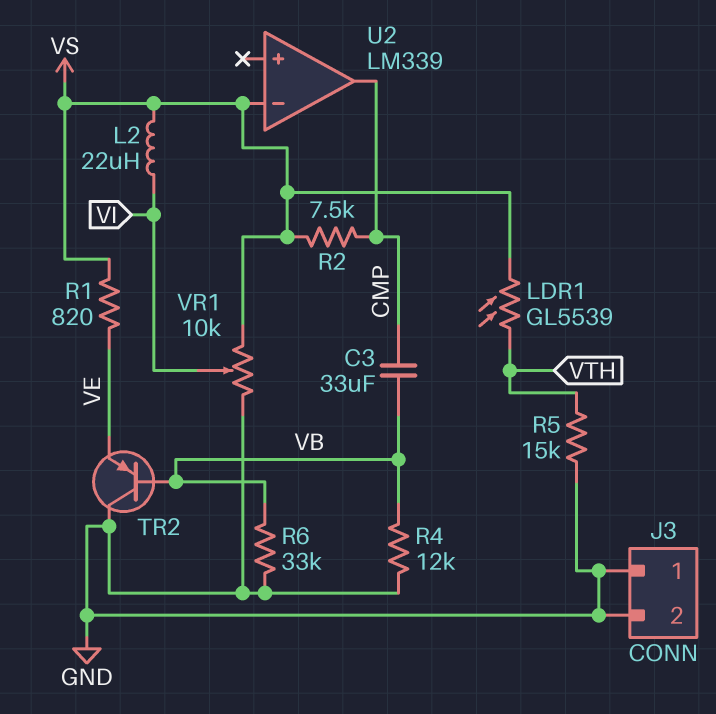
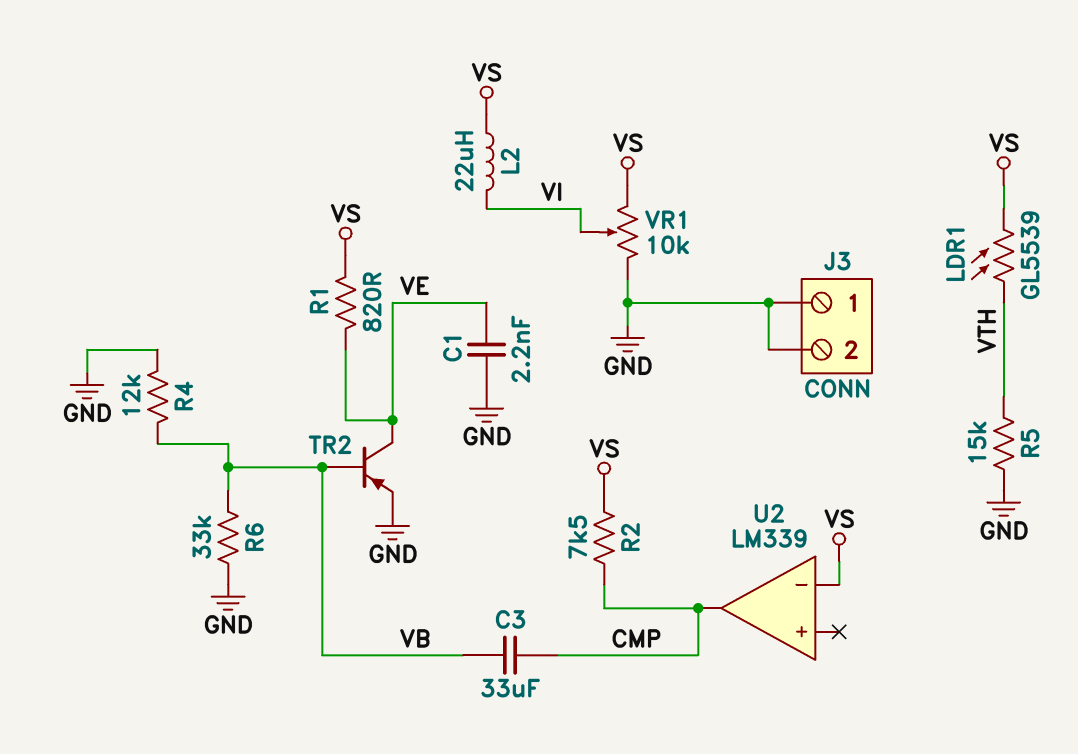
C1: none -> 2.2nF (GND, VE)
TR2: PNP (B VB, C GND, E VE) -> PNP (B VB, C VE, E GND)

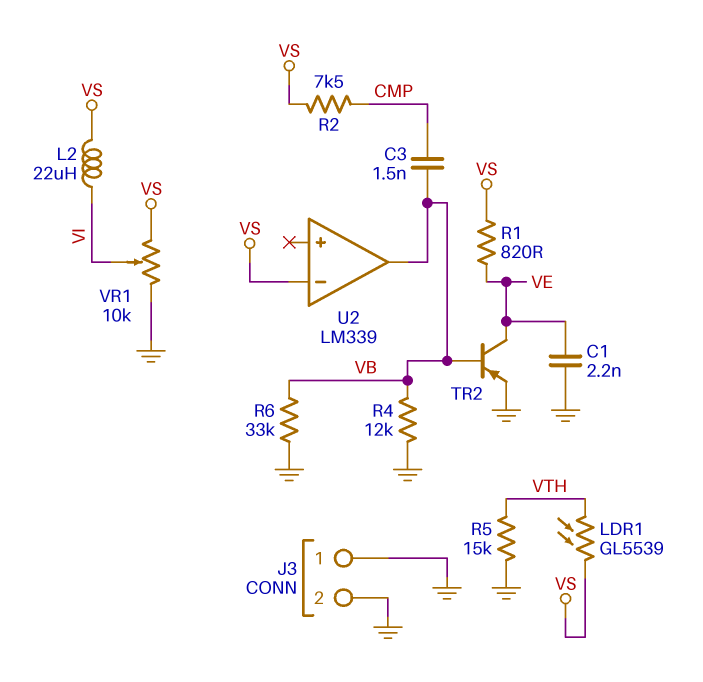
C3: 33uF (CMP, VB) -> 1.5nF (CMP, VB)
U2 pin out: CMP -> VB

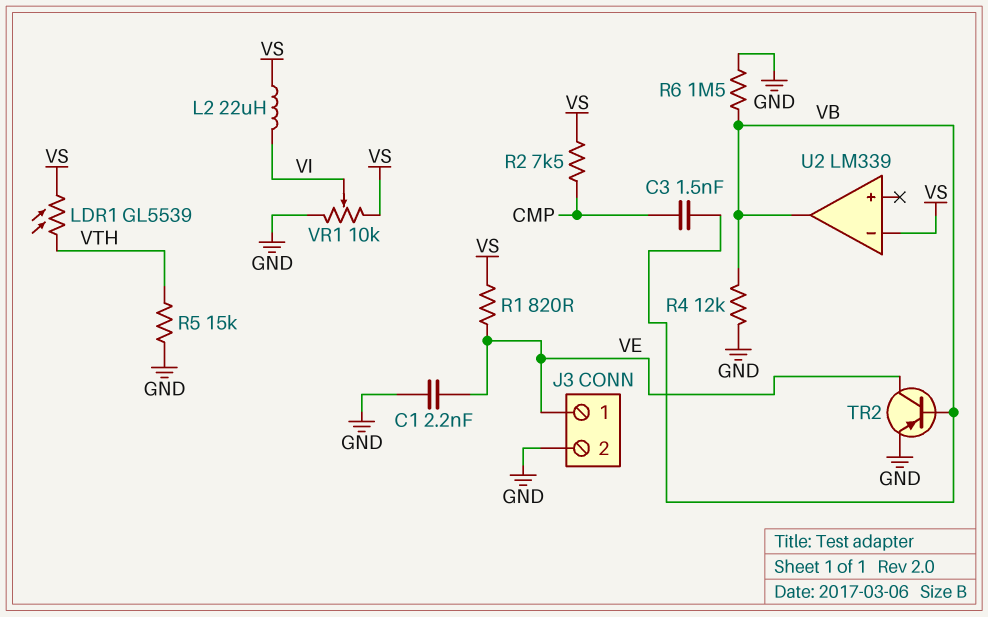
J3 pin 1: GND -> VE
R6: 33k (GND, VB) -> 1.5M (GND, VB)

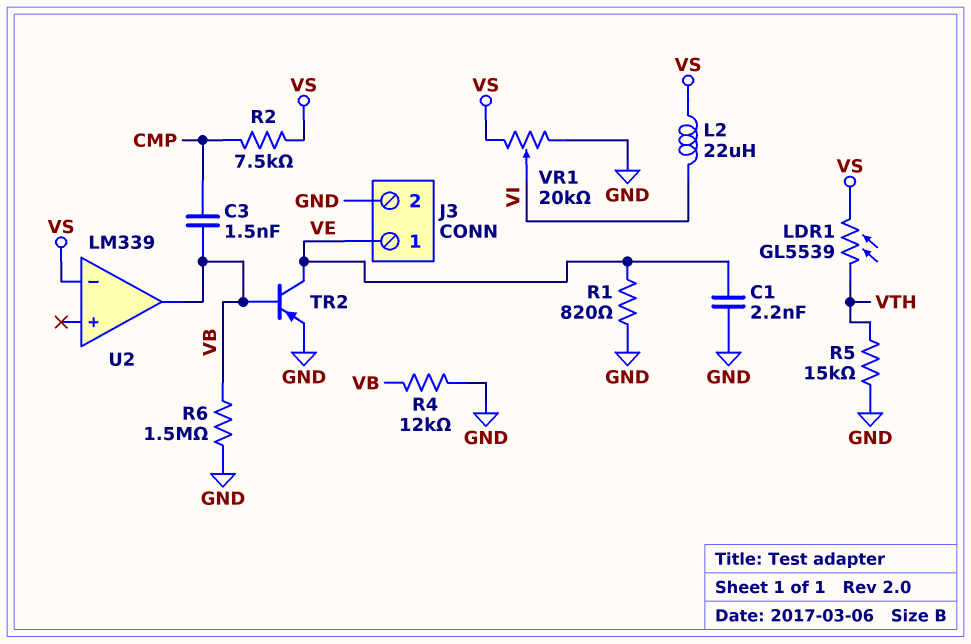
R1: 820 (VE, VS) -> 820 (GND, VE)
VR1: 10k (GND, VS, wiper VI) -> 20k (GND, VS, wiper VI)

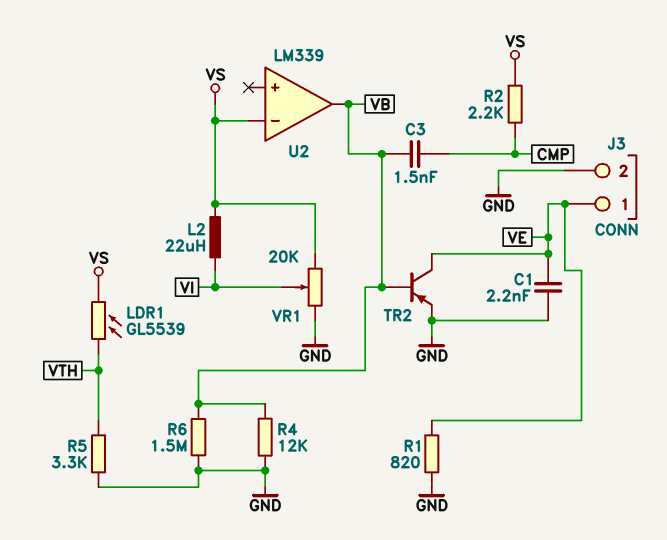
R2: 7.5k (CMP, VS) -> 2.2k (CMP, VS)
R5: 15k (GND, VTH) -> 3.3k (GND, VTH)

